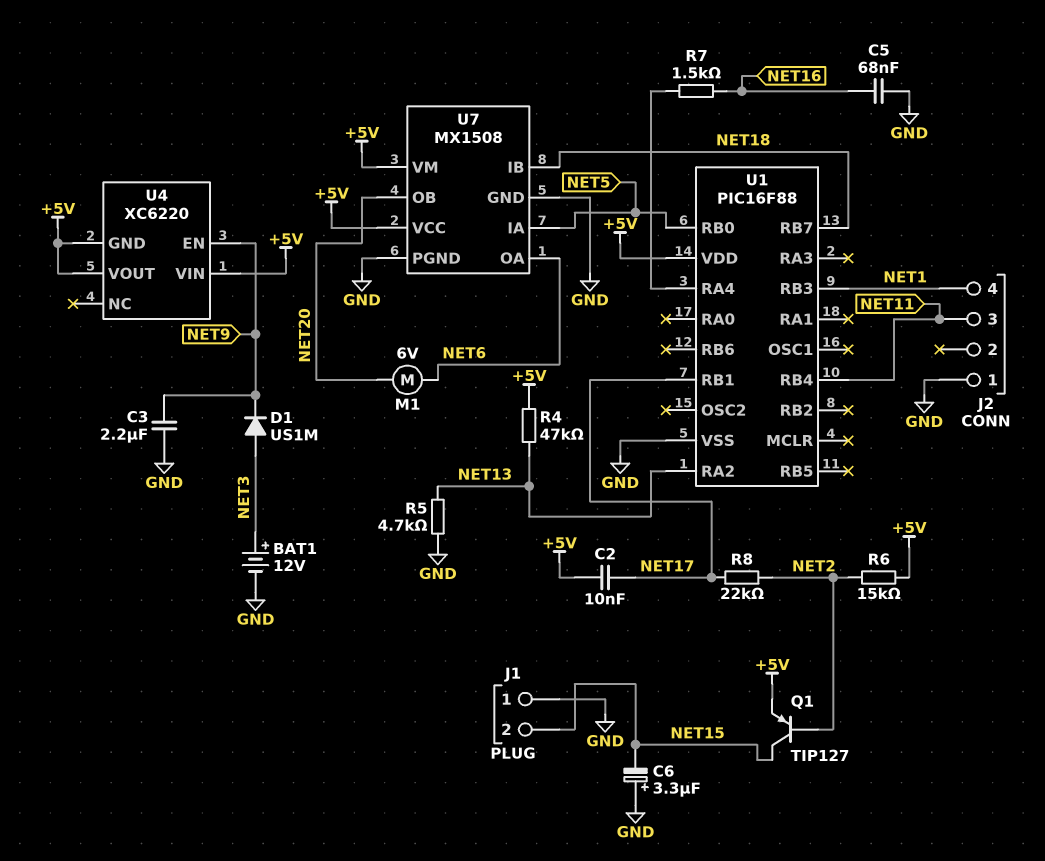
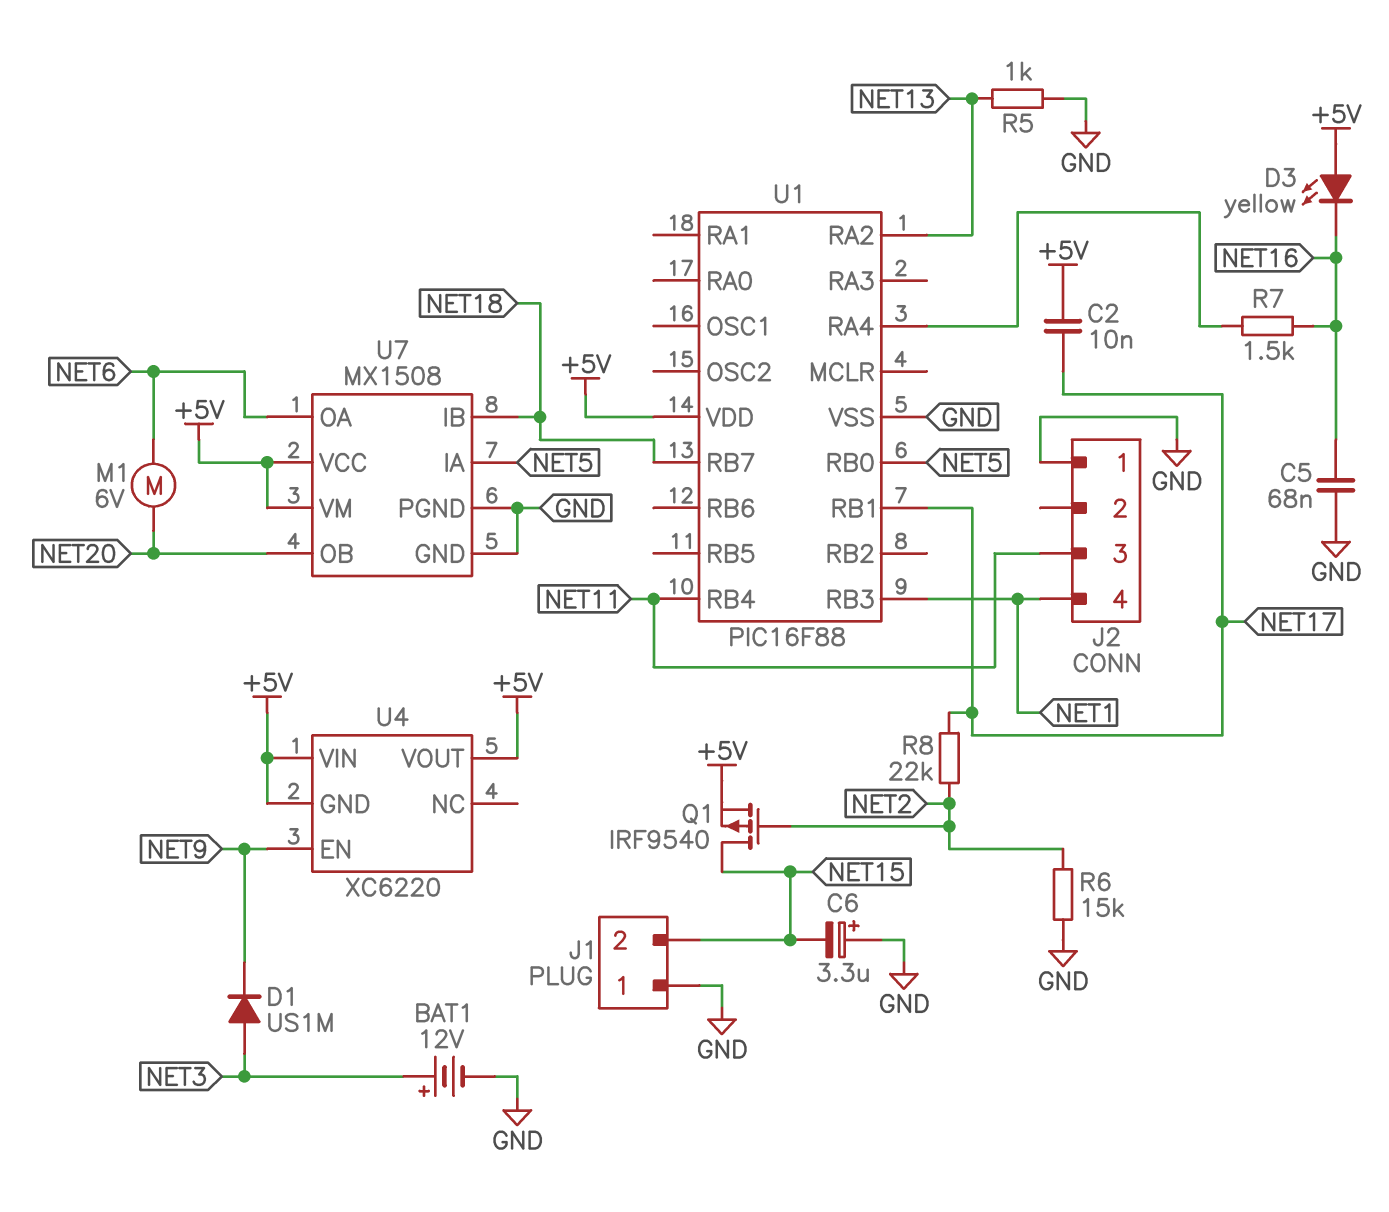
C3: 2.2uF (GND, NET9) -> none
D3: none -> LED yellow (A +5V, K NET16)
Q1: PNP TIP127 (B NET2, C NET15, E +5V) -> PMOS IRF9540 (G NET2, D NET15, S +5V)
R4: 47k (+5V, NET13) -> none
R5: 4.7k (GND, NET13) -> 1k (GND, NET13)
R6: 15k (+5V, NET2) -> 15k (GND, NET2)

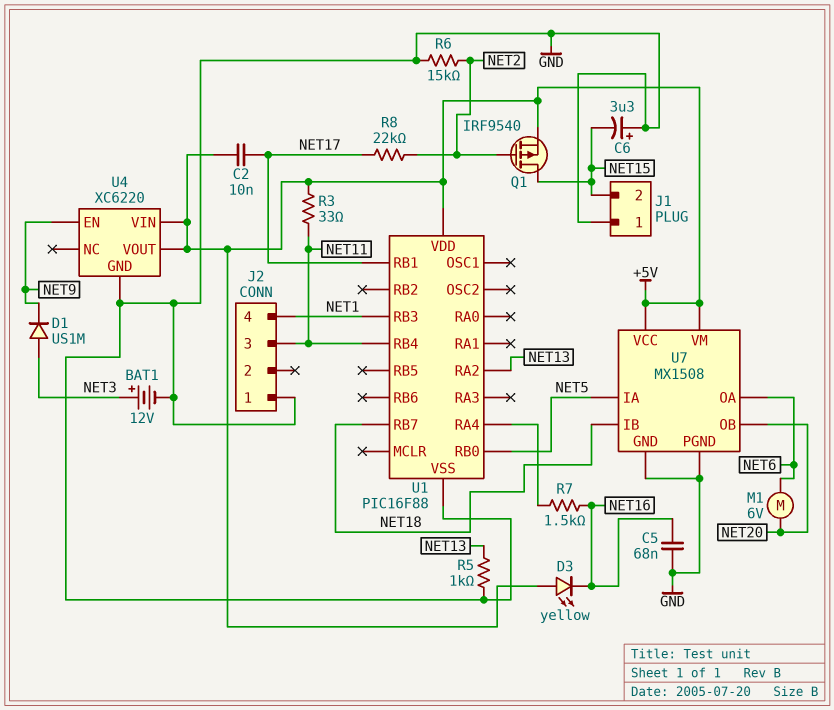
R3: none -> 33 (+5V, NET11)
U4 pin GND: +5V -> GND

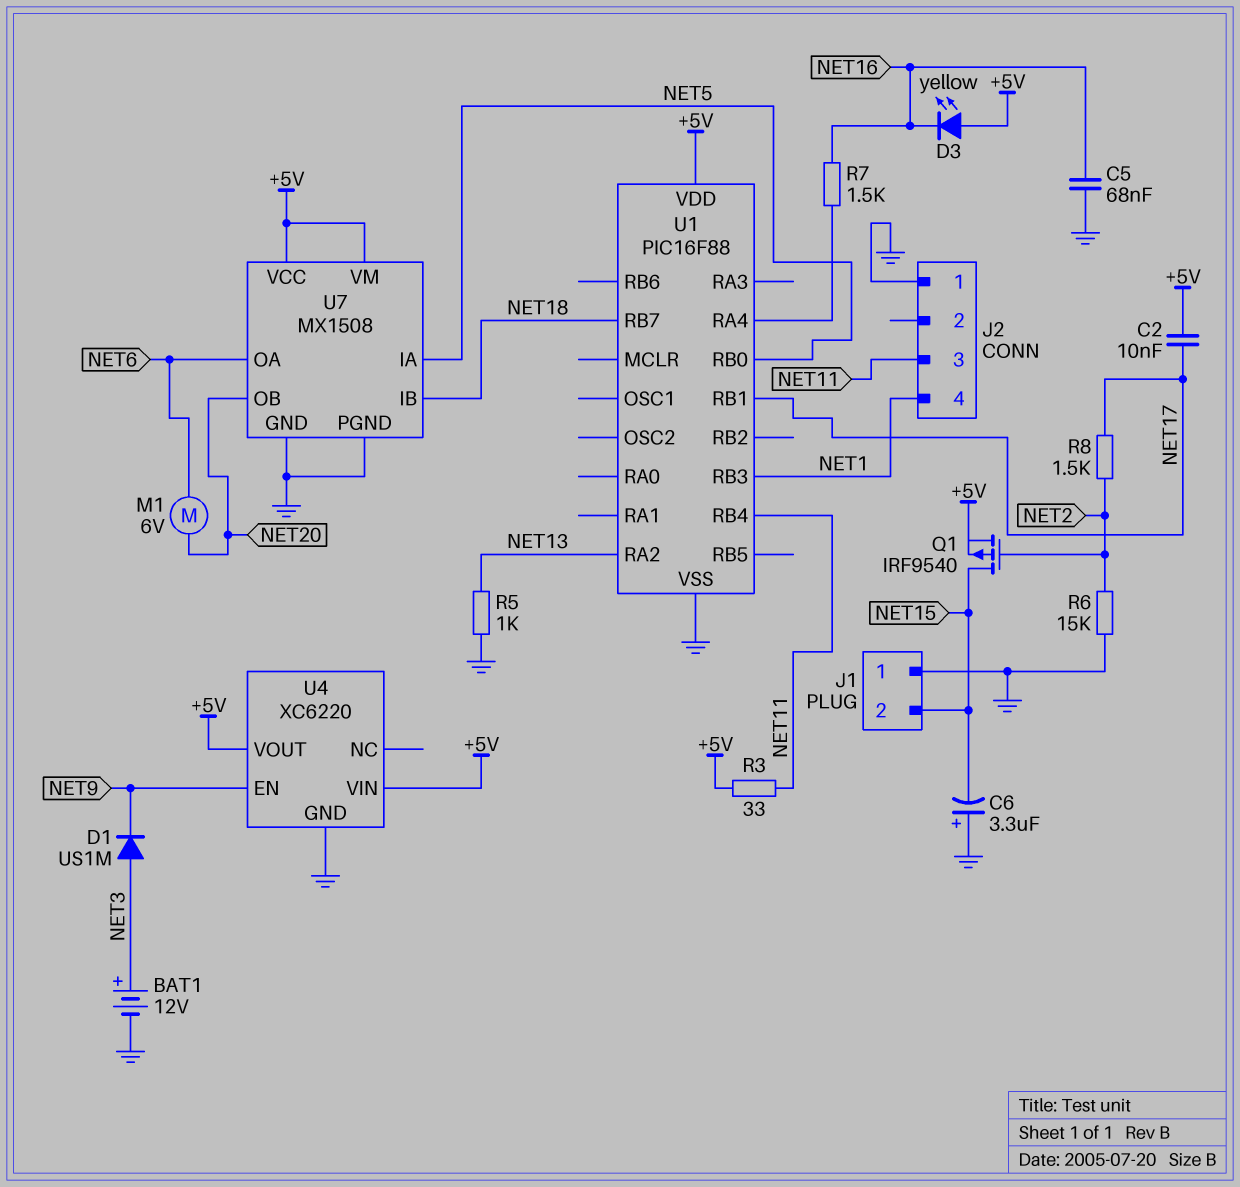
R8: 22k (NET2, NET17) -> 1.5k (NET2, NET17)

